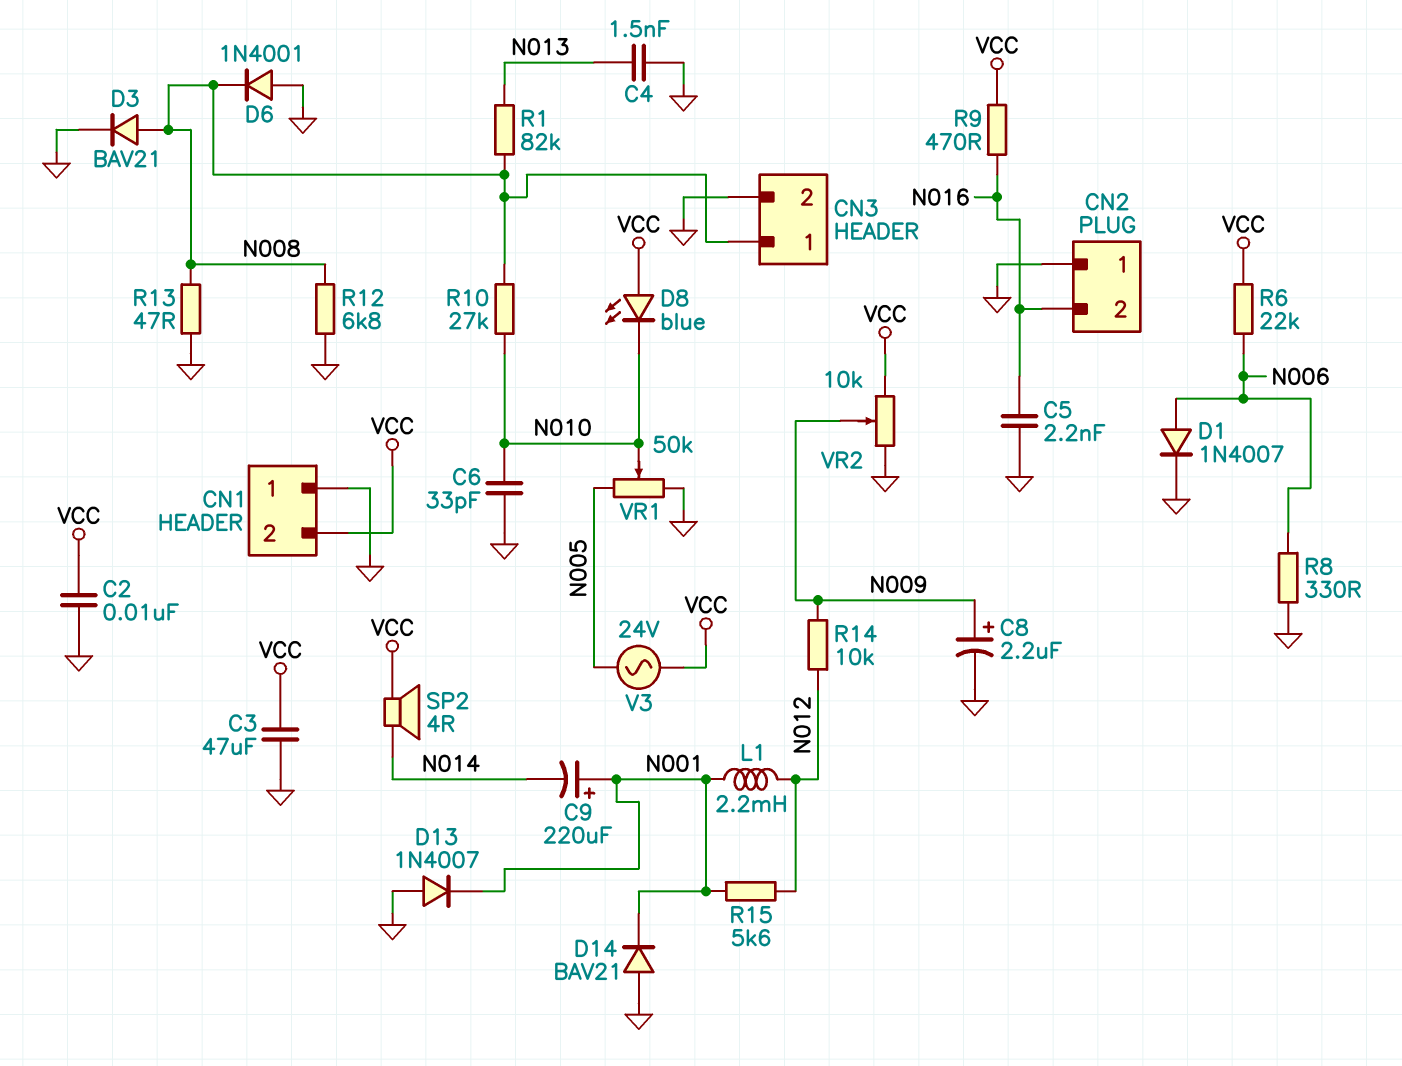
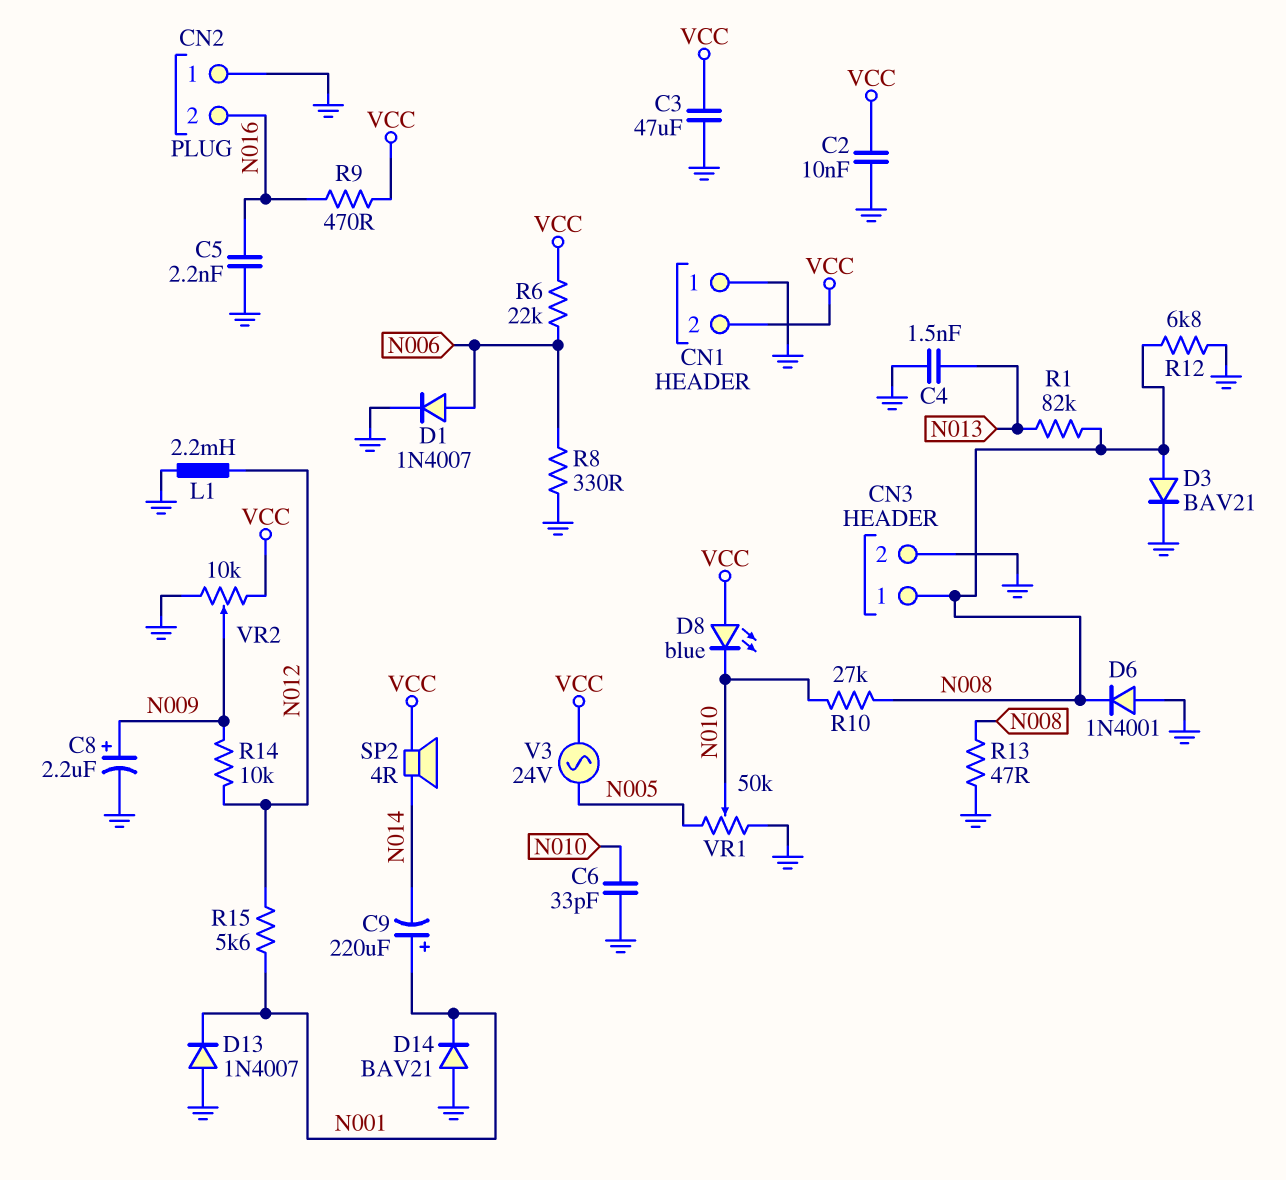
L1: 2.2mH (N001, N012) -> 2.2mH (GND, N012)

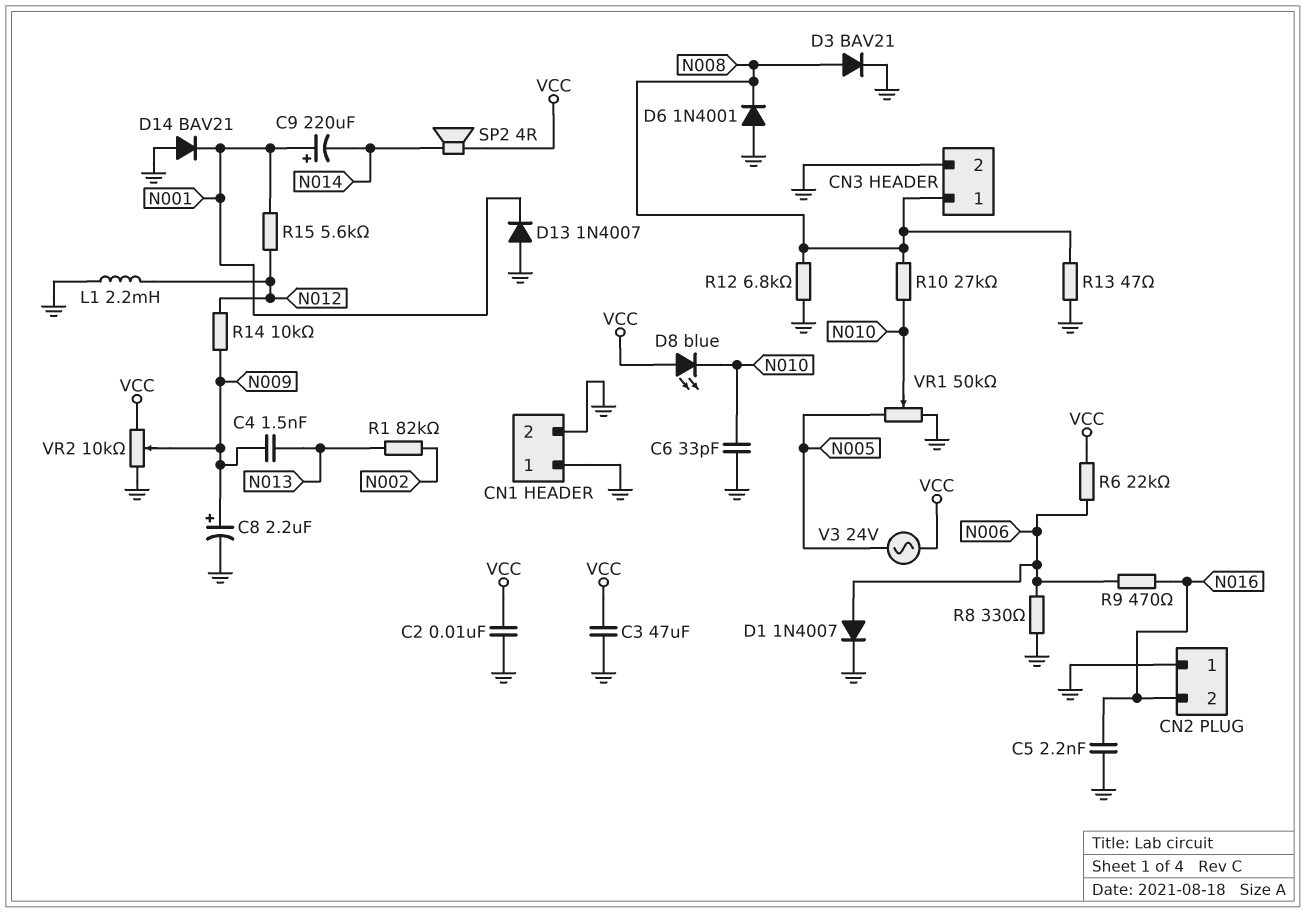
C4: 1.5nF (GND, N013) -> 1.5nF (N009, N013)
CN1 pin 2: VCC -> GND
R1: 82k (N008, N013) -> 82k (N002, N013)
R9: 470 (N016, VCC) -> 470 (N006, N016)

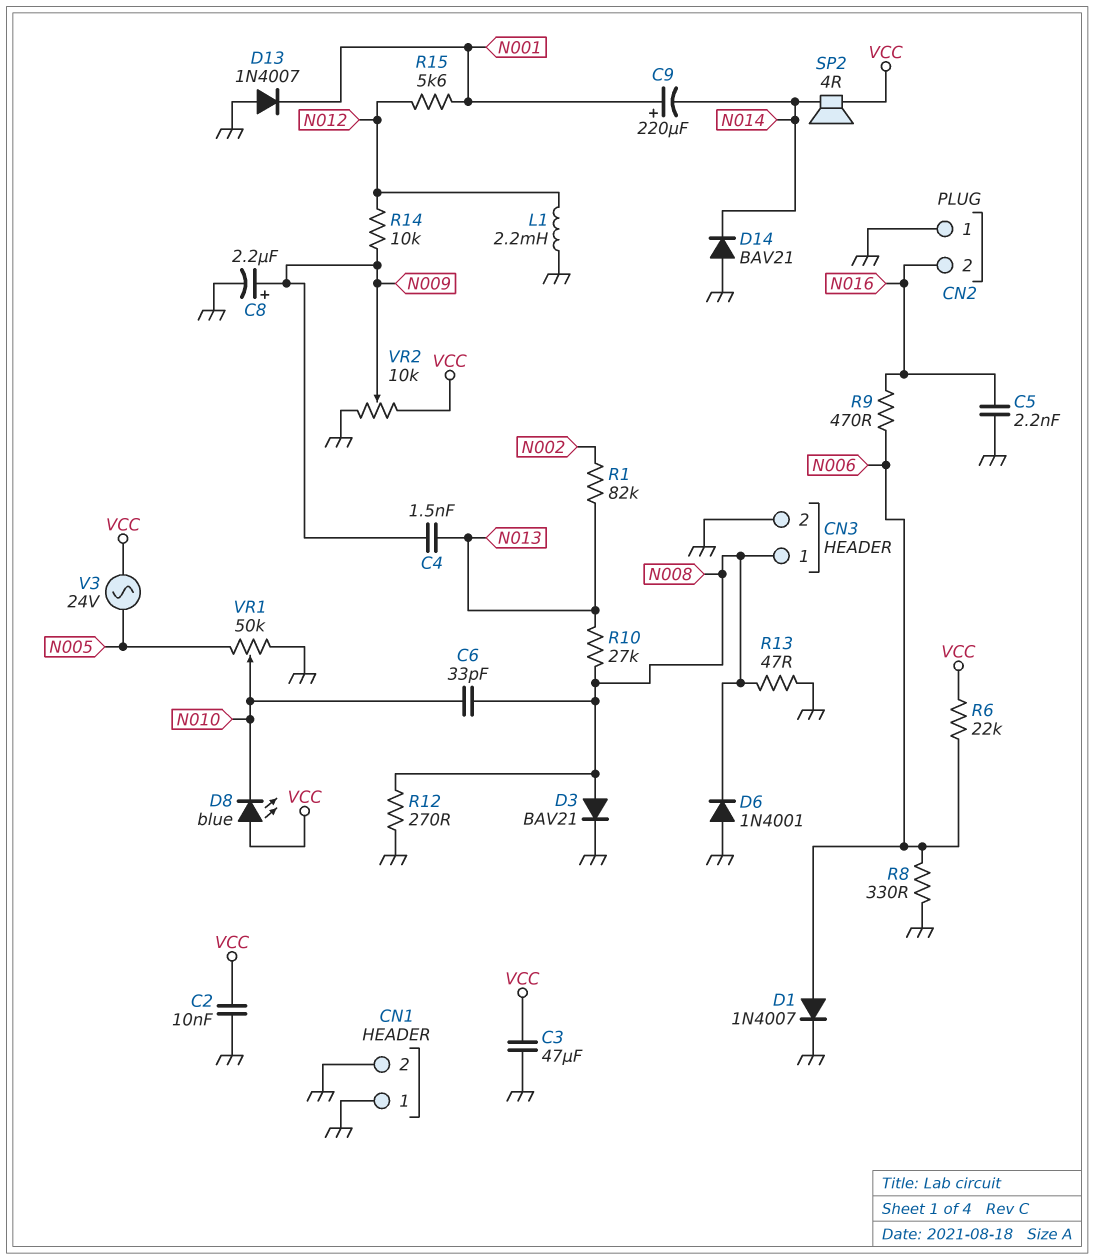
C6: 33pF (GND, N010) -> 33pF (N008, N010)
D14: diode BAV21 (A GND, K N001) -> diode BAV21 (A GND, K N014)
R10: 27k (N008, N010) -> 27k (N008, N013)
R12: 6.8k (GND, N008) -> 270 (GND, N008)

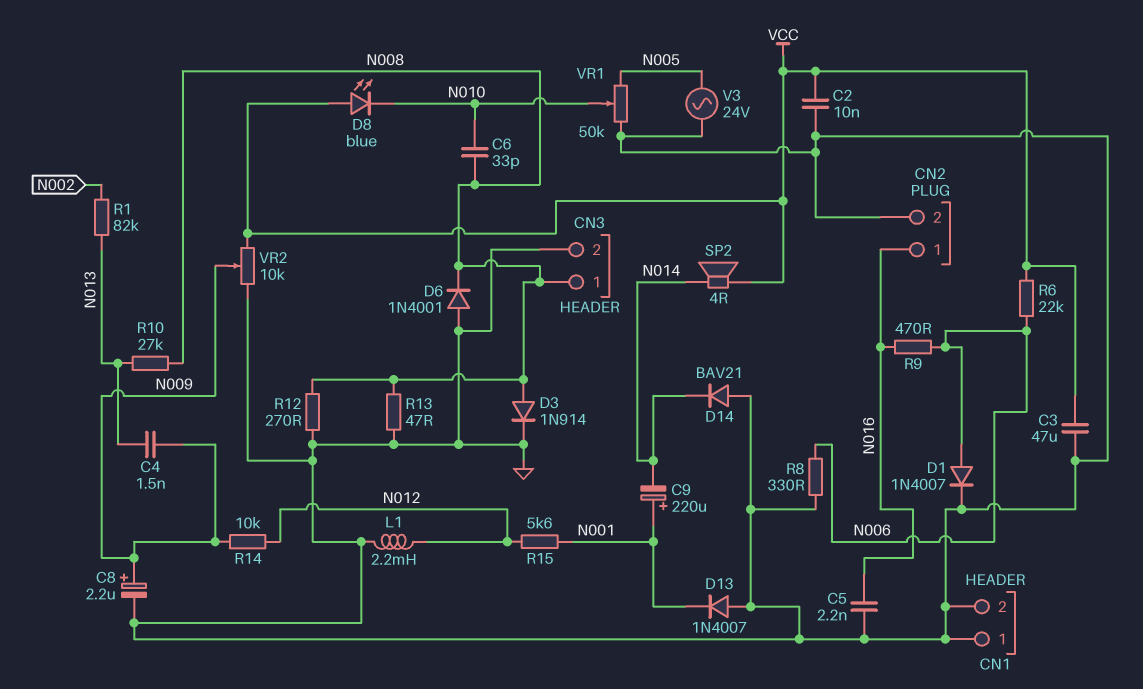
CN2 pin 1: GND -> N016
CN2 pin 2: N016 -> GND
D3: diode BAV21 (A N008, K GND) -> diode 1N914 (A N008, K GND)
V3: AC 24V (N005, VCC) -> AC 24V (GND, N005)

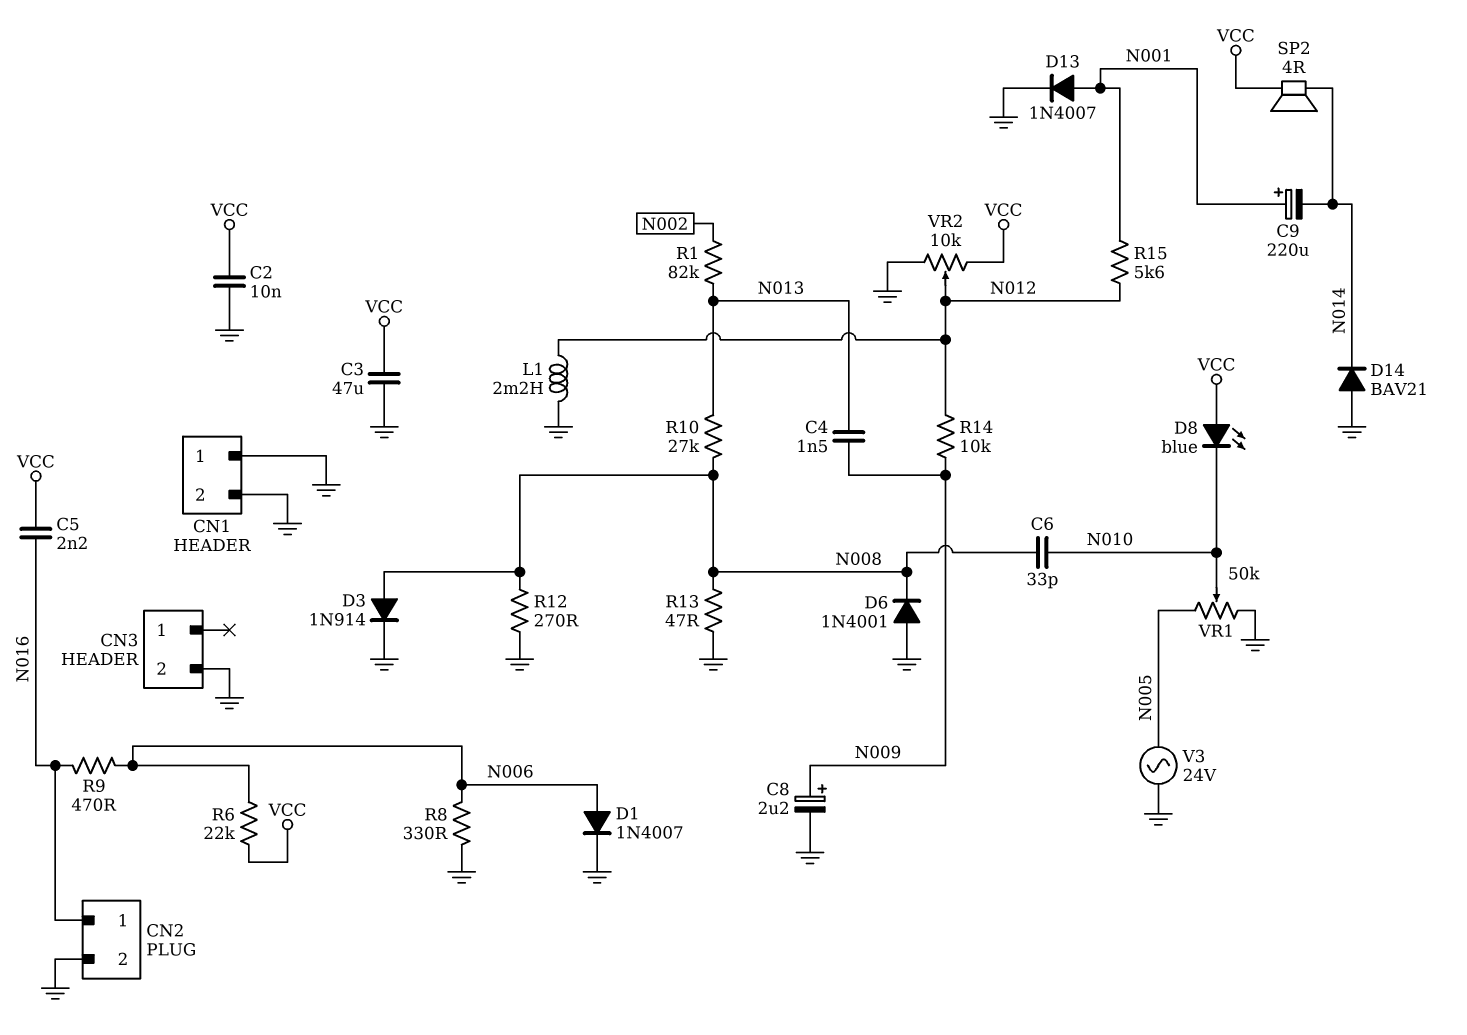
C5: 2.2nF (GND, N016) -> 2.2nF (N016, VCC)
CN3 pin 1: N008 -> none
D13: diode 1N4007 (A GND, K N001) -> diode 1N4007 (A N001, K GND)
VR2: 10k (GND, VCC, wiper N009) -> 10k (GND, VCC, wiper N012)

